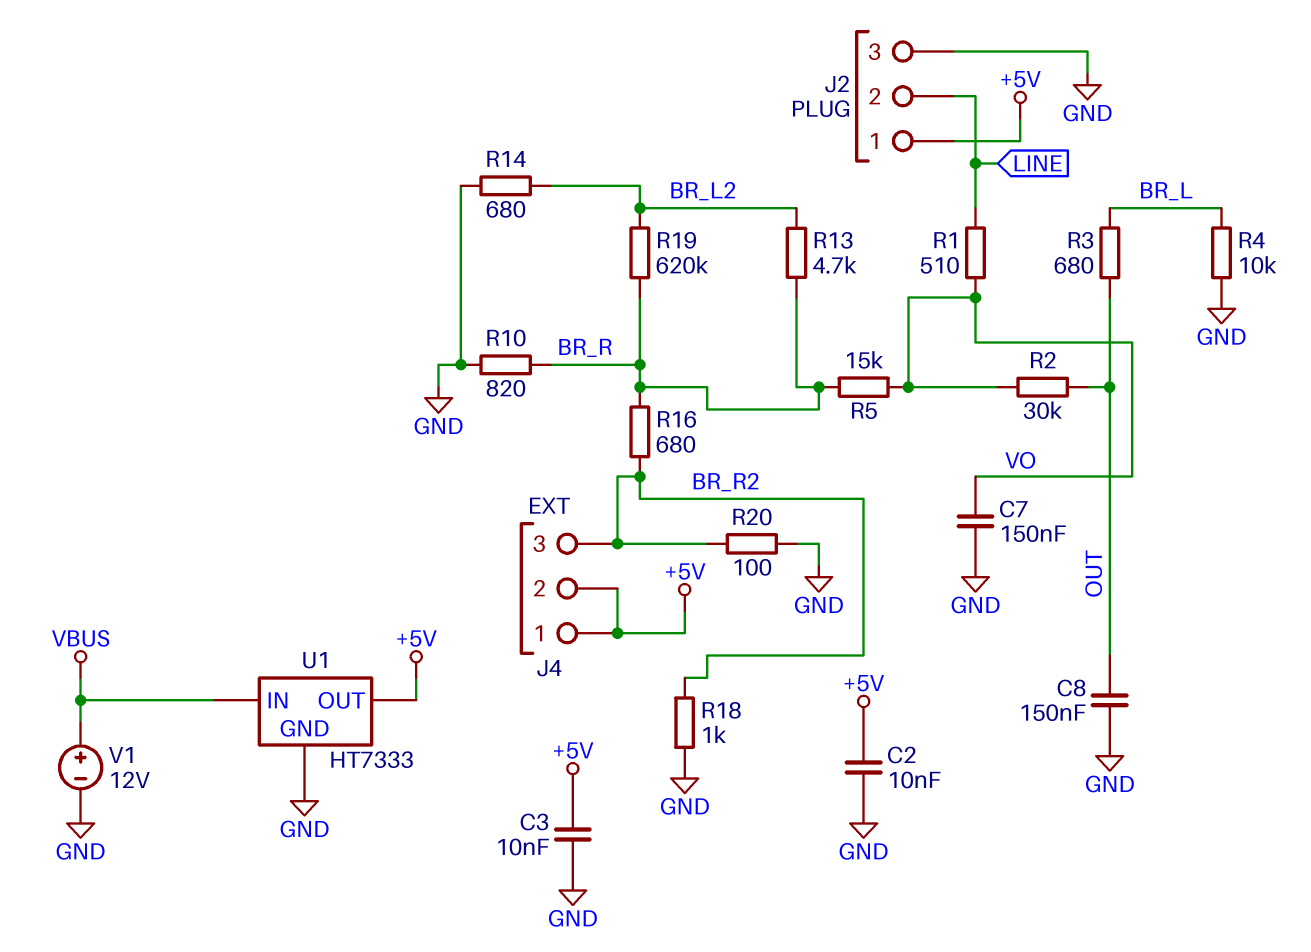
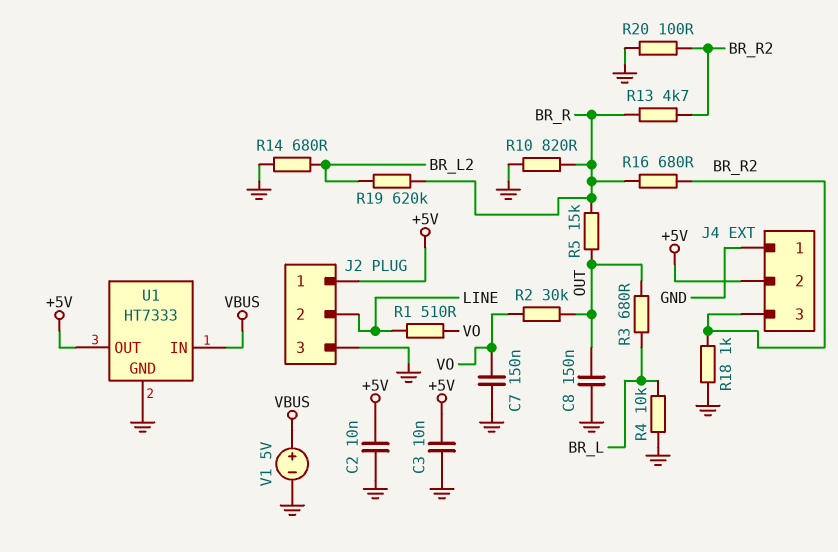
J4 pin 1: +5V -> GND
R5: 15k (BR_R, VO) -> 15k (BR_R, OUT)
R13: 4.7k (BR_L2, BR_R) -> 4.7k (BR_R, BR_R2)
V1: 12V (plus VBUS, minus GND) -> 5V (plus VBUS, minus GND)

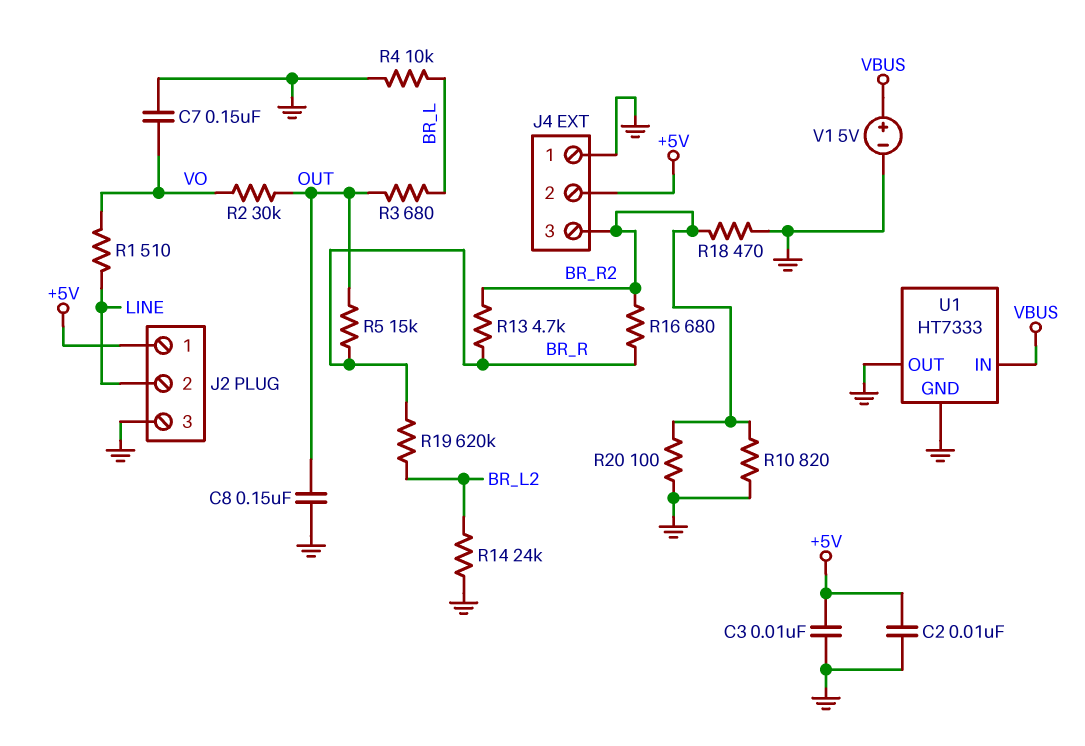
R10: 820 (BR_R, GND) -> 820 (BR_R2, GND)
R14: 680 (BR_L2, GND) -> 24k (BR_L2, GND)
R18: 1k (BR_R2, GND) -> 470 (BR_R2, GND)
U1 pin OUT: +5V -> GND

